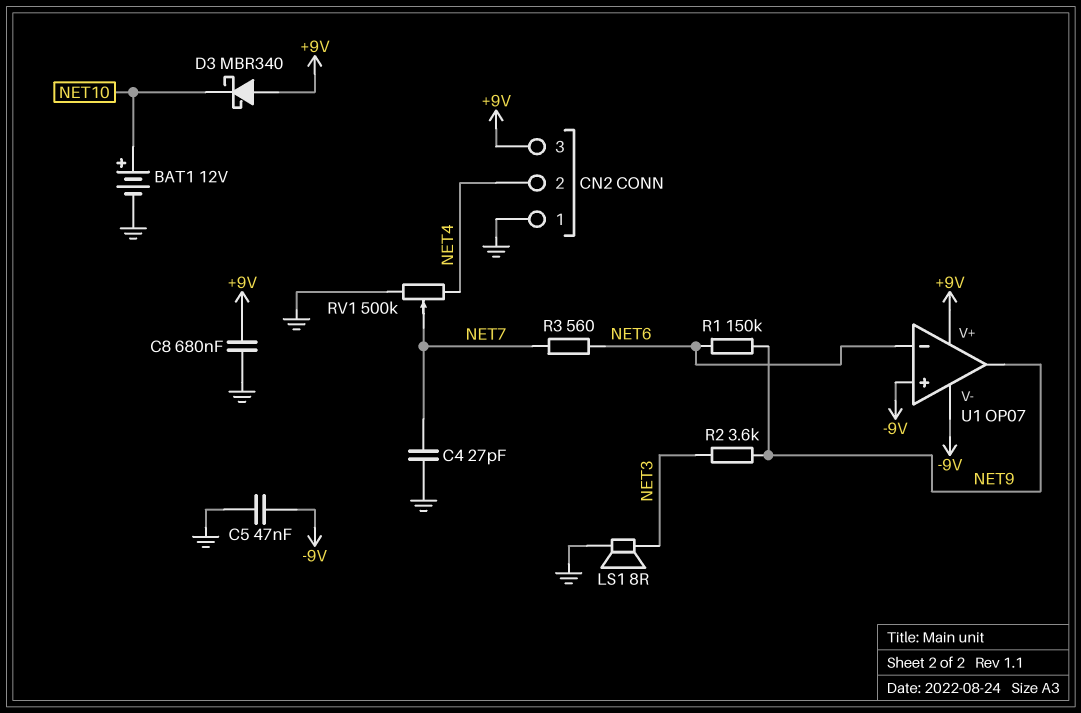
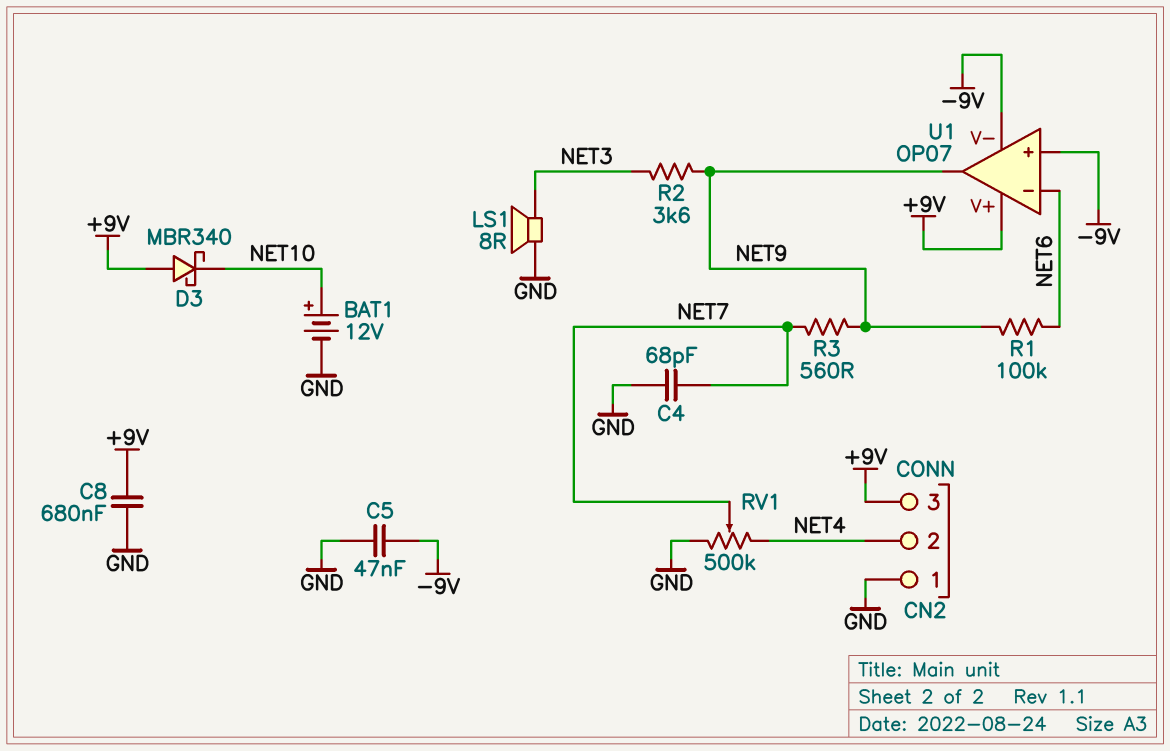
C4: 27pF (GND, NET7) -> 68pF (GND, NET7)
R1: 150k (NET6, NET9) -> 100k (NET6, NET9)
R3: 560 (NET6, NET7) -> 560 (NET7, NET9)

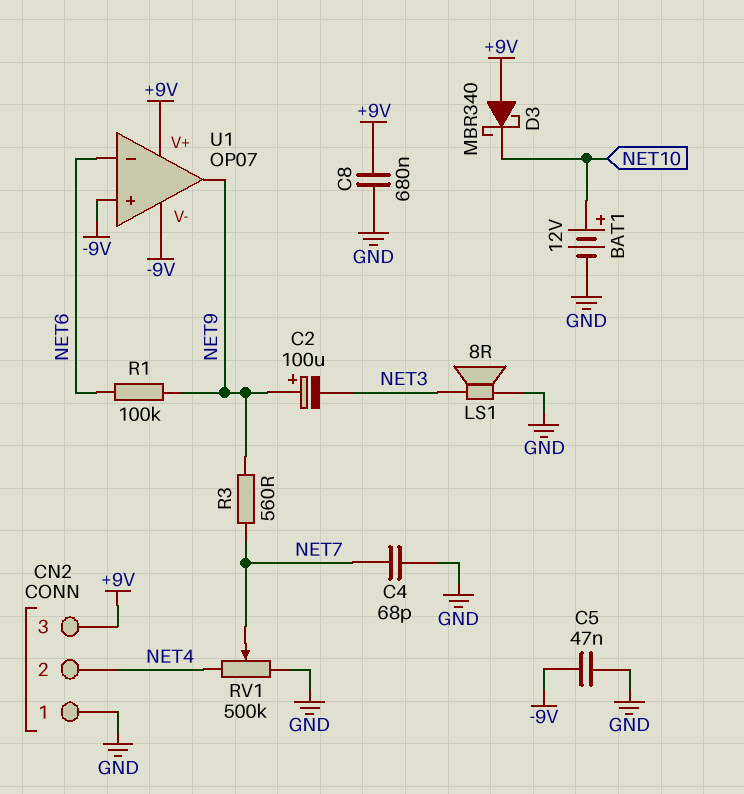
C2: none -> 100uF (plus NET9, minus NET3)
R2: 3.6k (NET3, NET9) -> none

